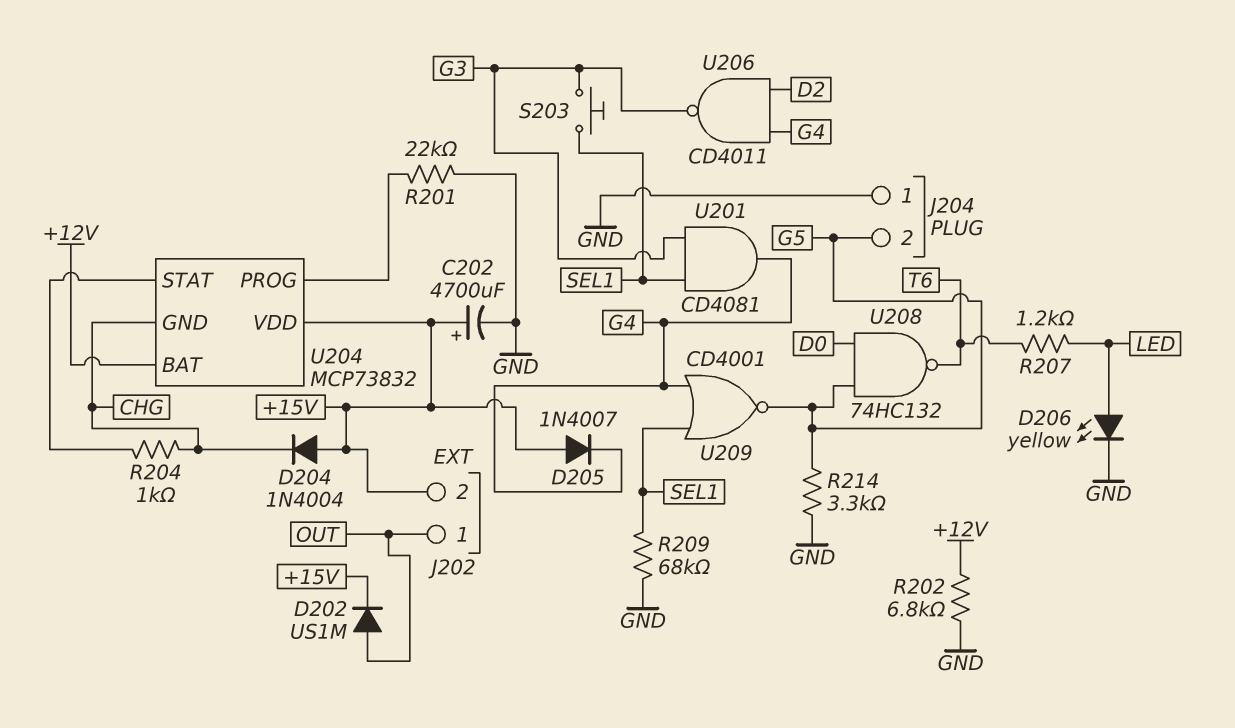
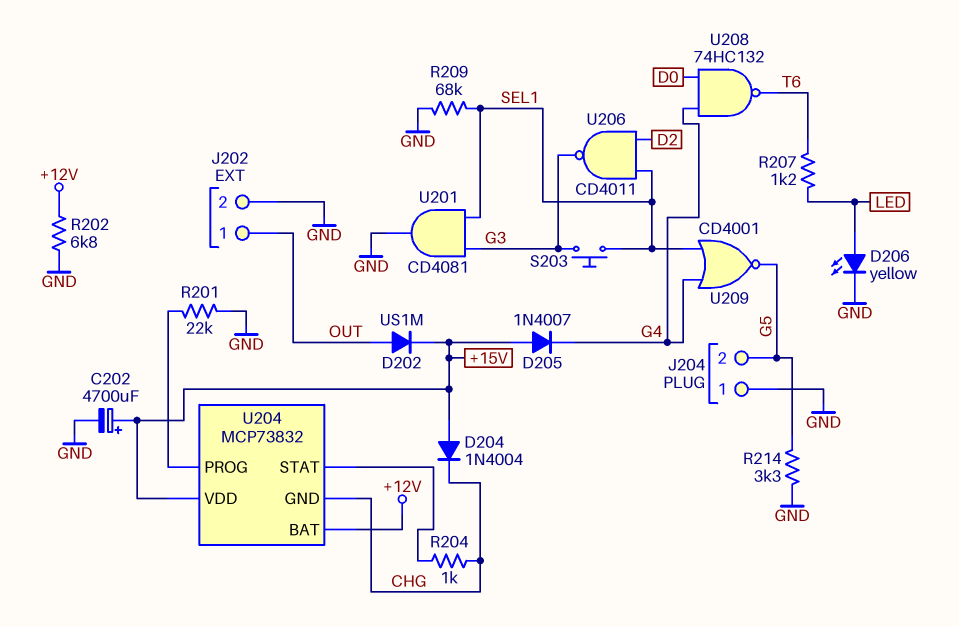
J202 pin 2: +15V -> GND
U201: AND CD4081 (in G3, in SEL1, out G4) -> AND CD4081 (in G3, in SEL1, out GND)
U206: NAND CD4011 (in D2, in G4, out G3) -> NAND CD4011 (in D2, in SEL1, out G3)
U208: NAND 74HC132 (in D0, in G5, out T6) -> NAND 74HC132 (in D0, in G4, out T6)

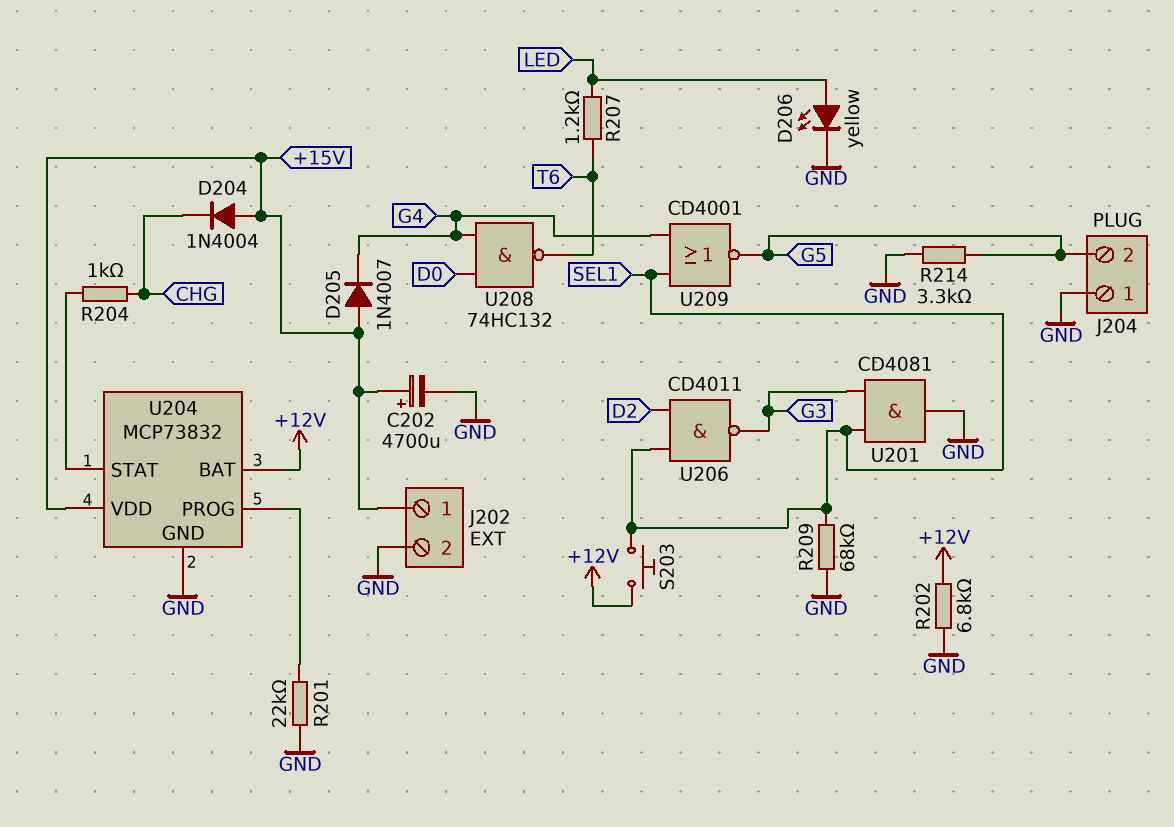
D202: diode US1M (A OUT, K +15V) -> none
J202 pin 1: OUT -> +15V
S203: button (G3, SEL1) -> button (+12V, SEL1)
U204 pin GND: CHG -> GND

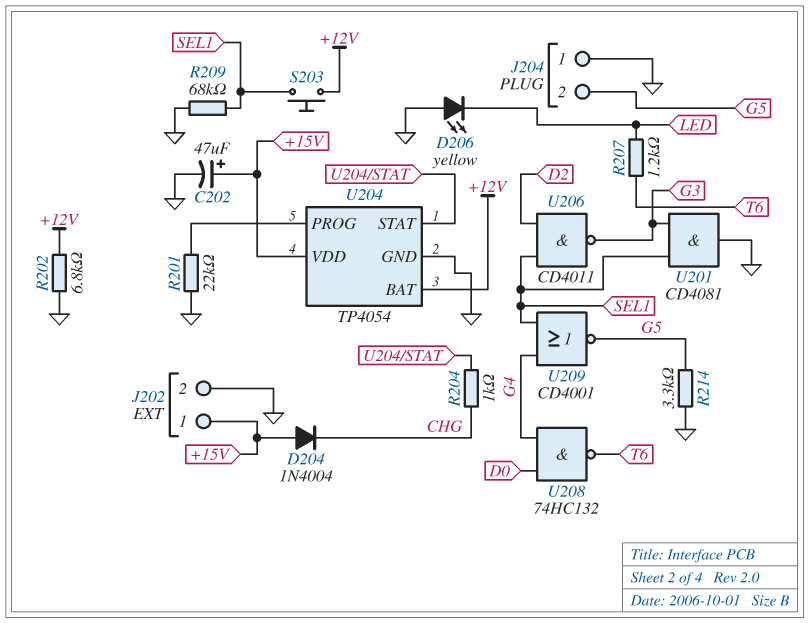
C202: 4700uF (plus +15V, minus GND) -> 47uF (plus +15V, minus GND)
D205: diode 1N4007 (A +15V, K G4) -> none
D206: LED yellow (A LED, K GND) -> LED yellow (A GND, K LED)
U204: MCP73832 -> TP4054

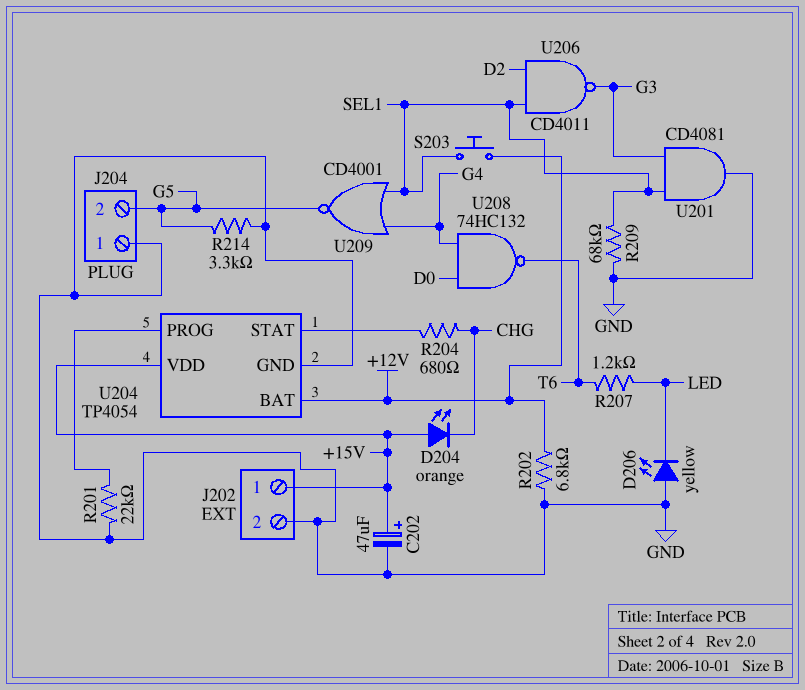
D204: diode 1N4004 (A +15V, K CHG) -> LED orange (A +15V, K CHG)
R204: 1k (CHG, U204/STAT) -> 680 (CHG, U204/STAT)

